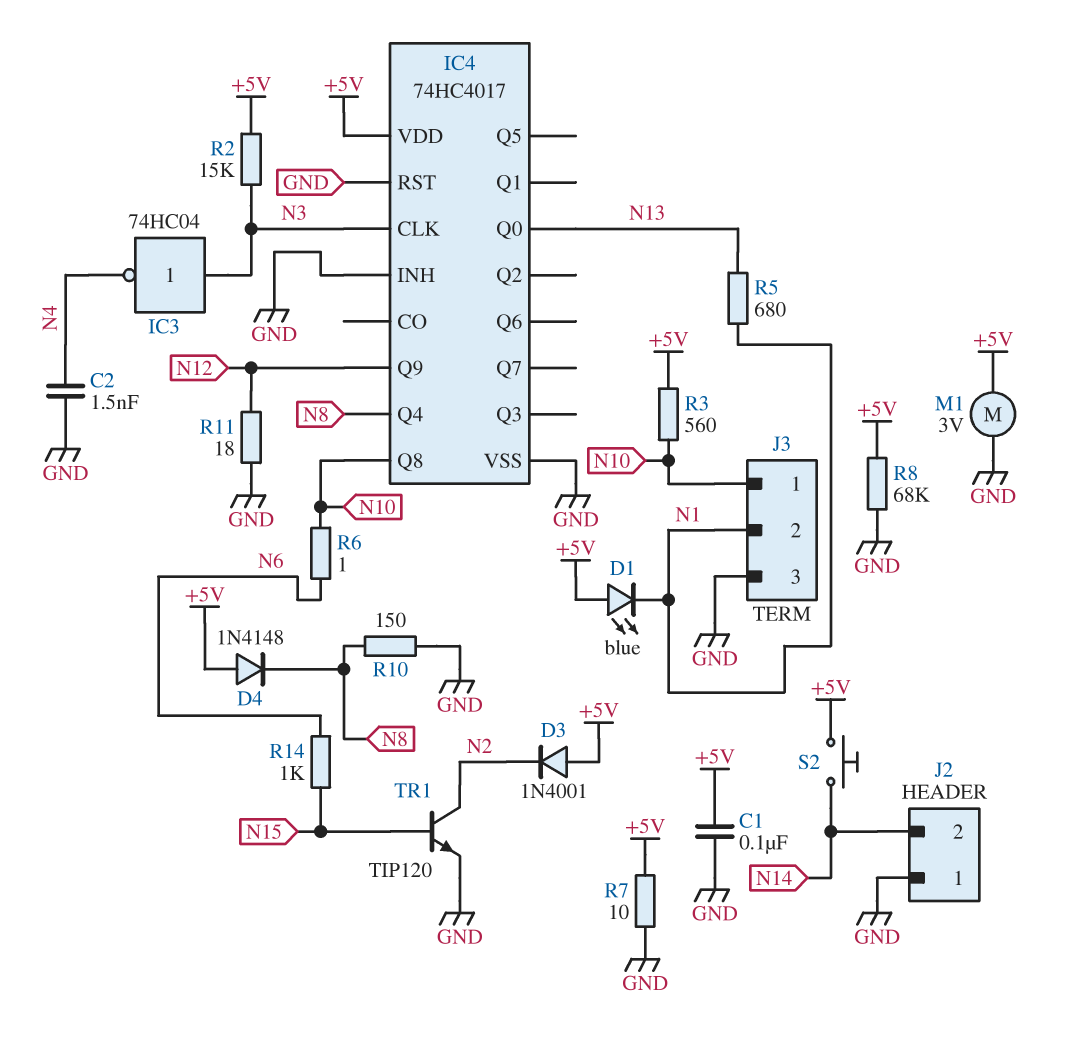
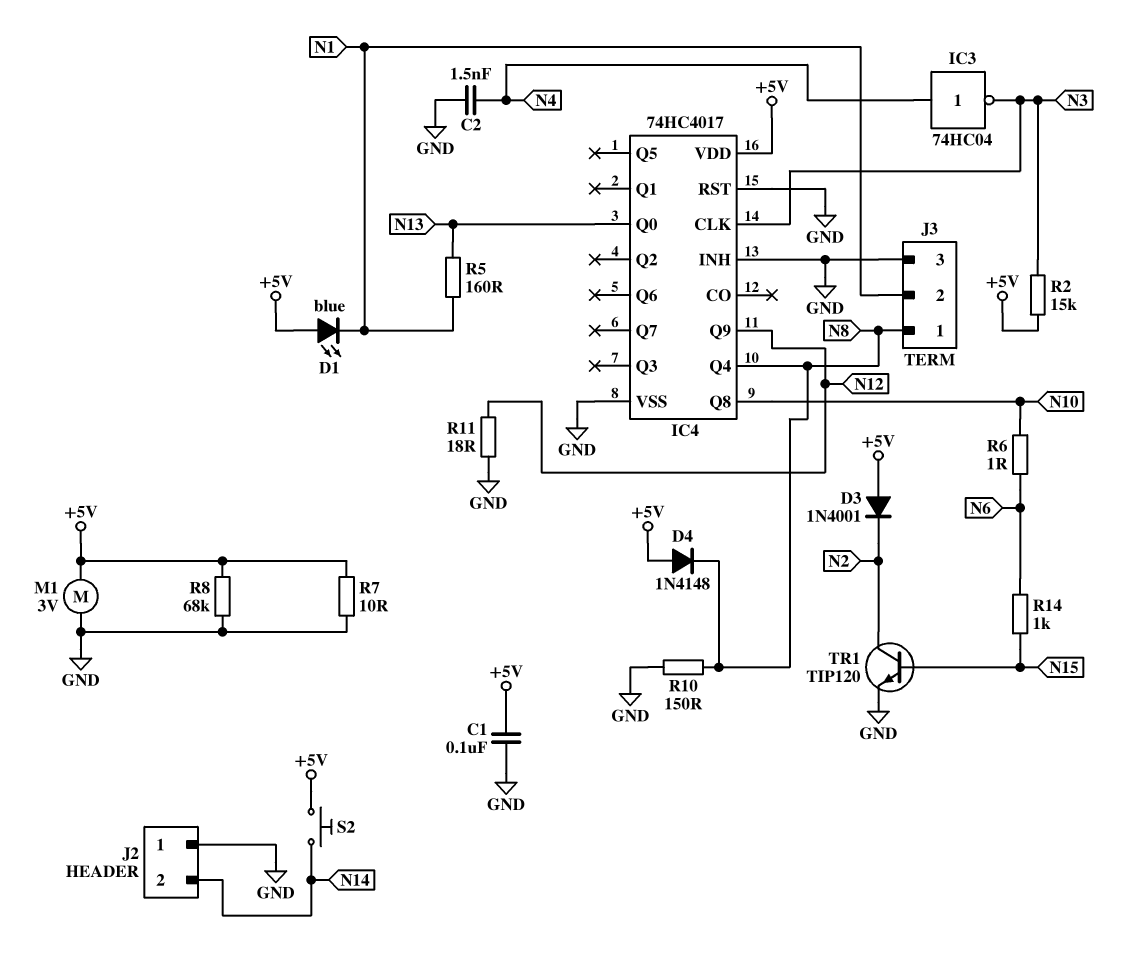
IC3: NOT 74HC04 (in N3, out N4) -> NOT 74HC04 (in N4, out N3)
J3 pin 1: N10 -> N8
R3: 560 (+5V, N10) -> none
R5: 680 (N1, N13) -> 160 (N1, N13)

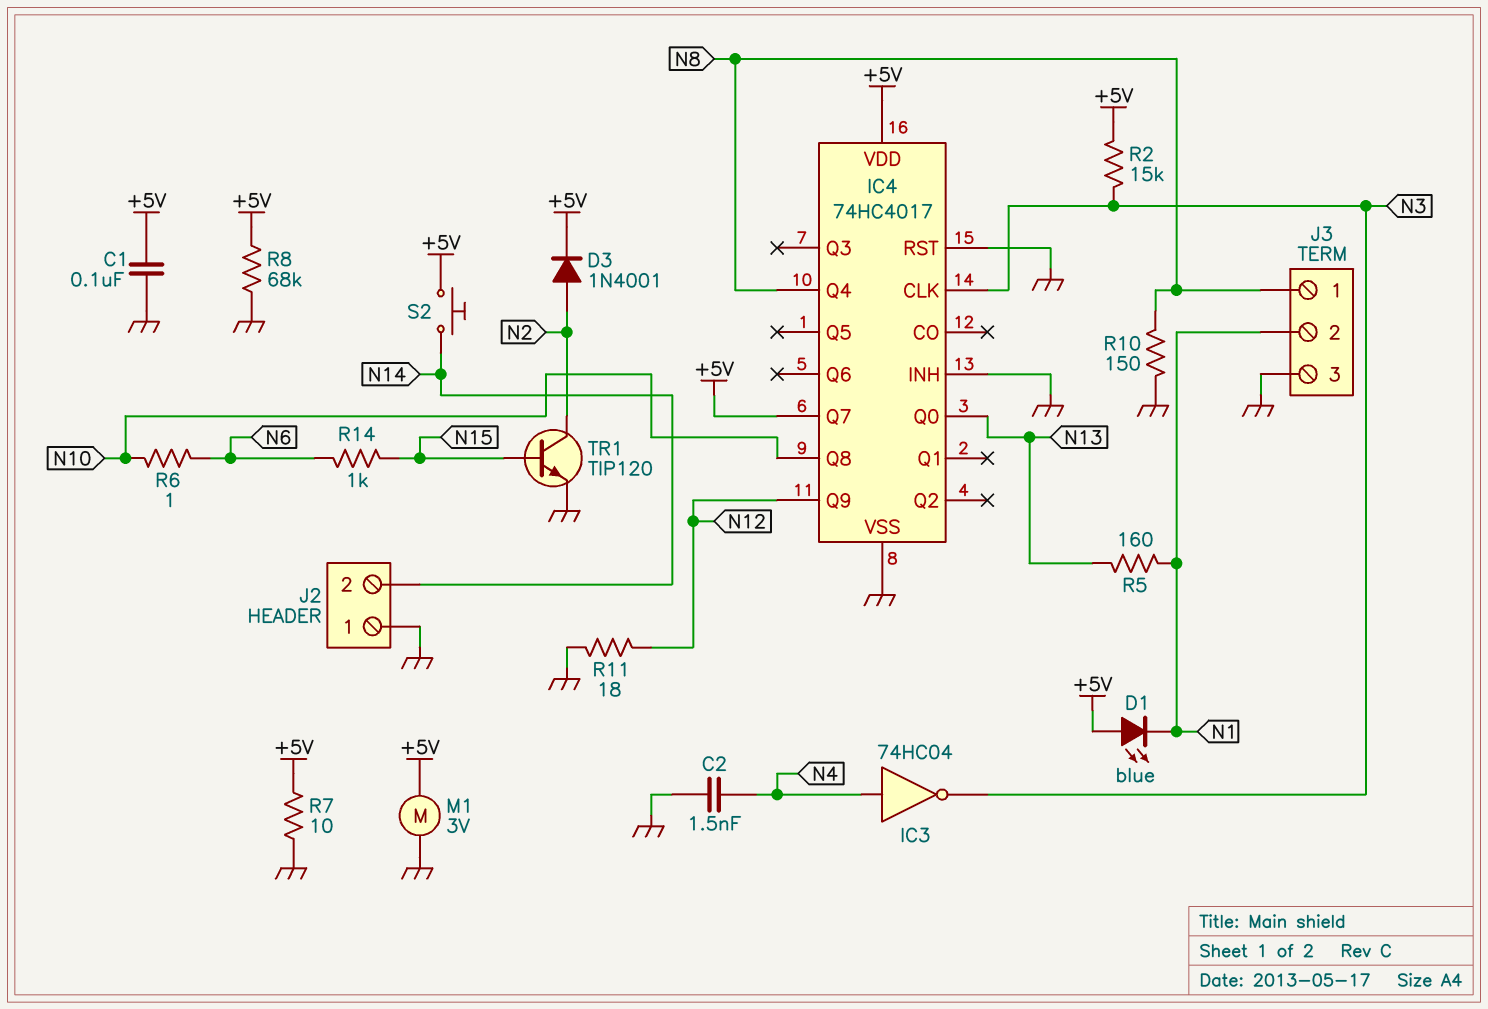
D3: diode 1N4001 (A +5V, K N2) -> diode 1N4001 (A N2, K +5V)
D4: diode 1N4148 (A +5V, K N8) -> none
IC4 pin Q7: none -> +5V

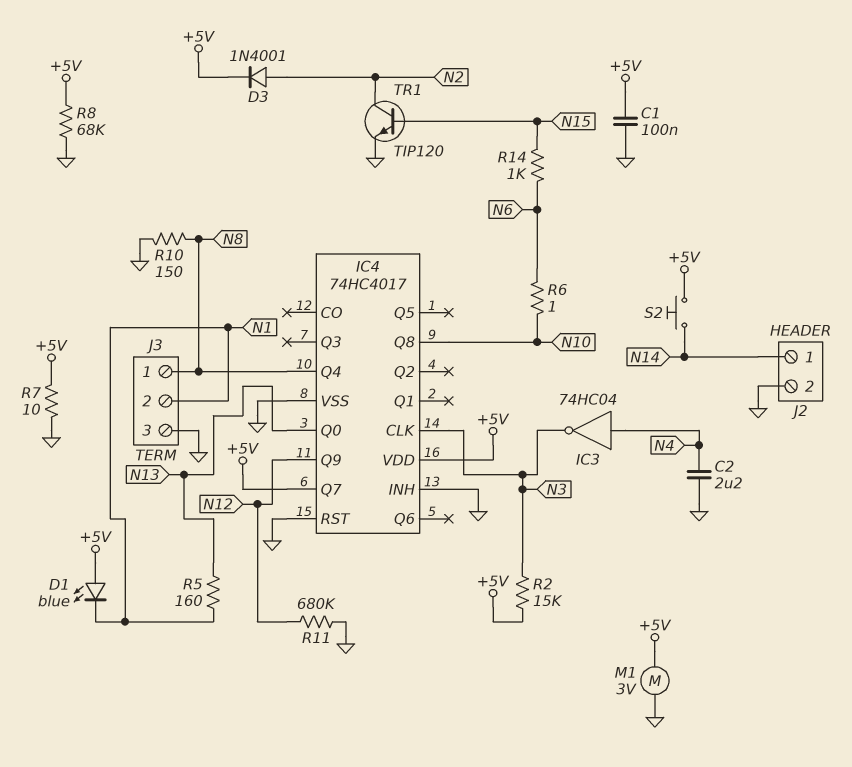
C2: 1.5nF (GND, N4) -> 2.2uF (GND, N4)
J2 pin 1: GND -> N14
J2 pin 2: N14 -> GND
R11: 18 (GND, N12) -> 680k (GND, N12)

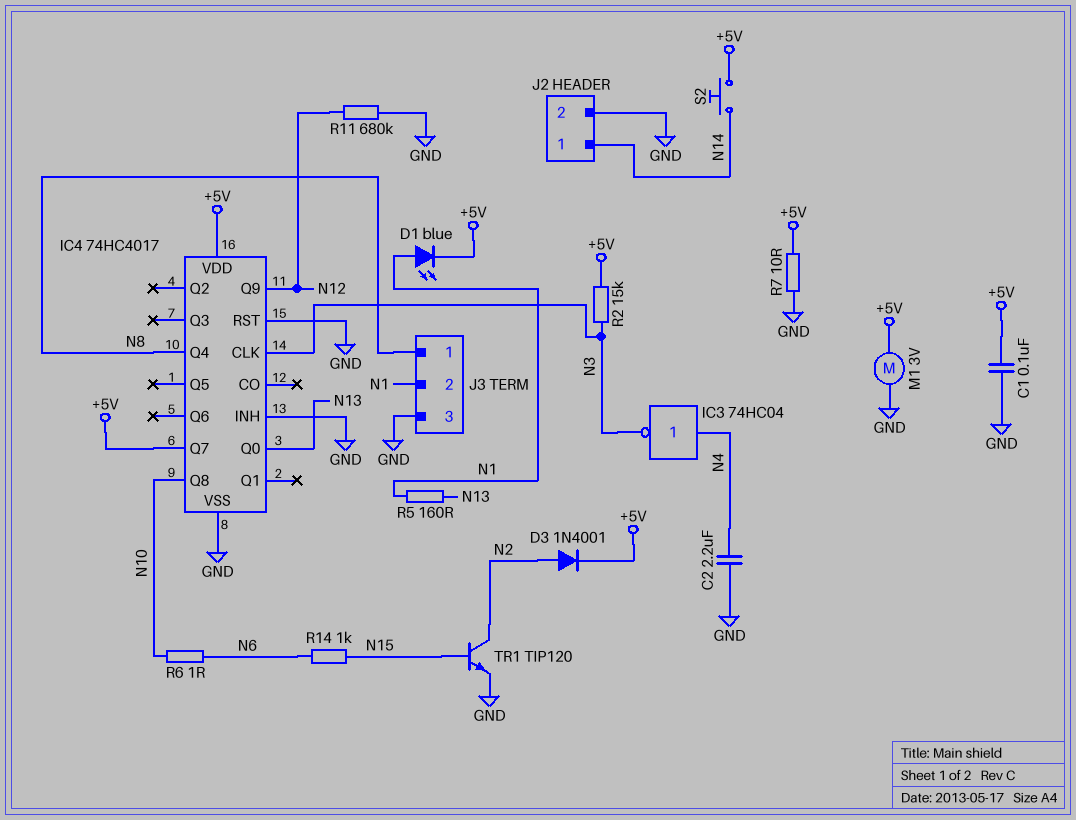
D1: LED blue (A +5V, K N1) -> LED blue (A N1, K +5V)
R8: 68k (+5V, GND) -> none
R10: 150 (GND, N8) -> none

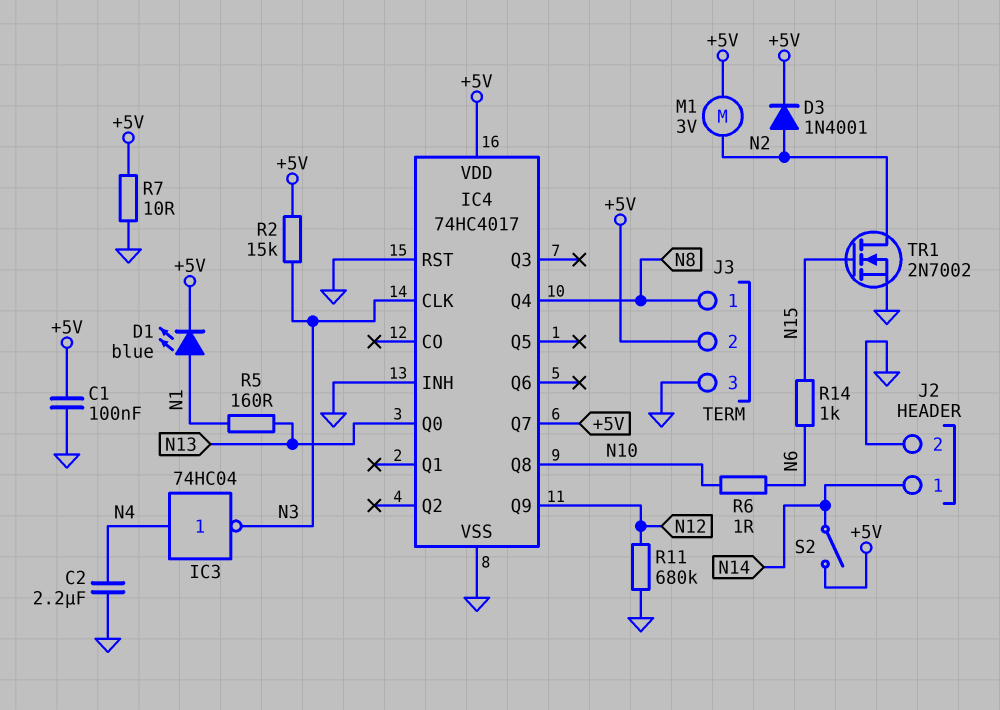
J3 pin 2: N1 -> +5V
M1: motor 3V (+5V, GND) -> motor 3V (+5V, N2)
S2: button (+5V, N14) -> switch (+5V, N14)
TR1: NPN TIP120 (B N15, C N2, E GND) -> NMOS 2N7002 (G N15, D N2, S GND)

